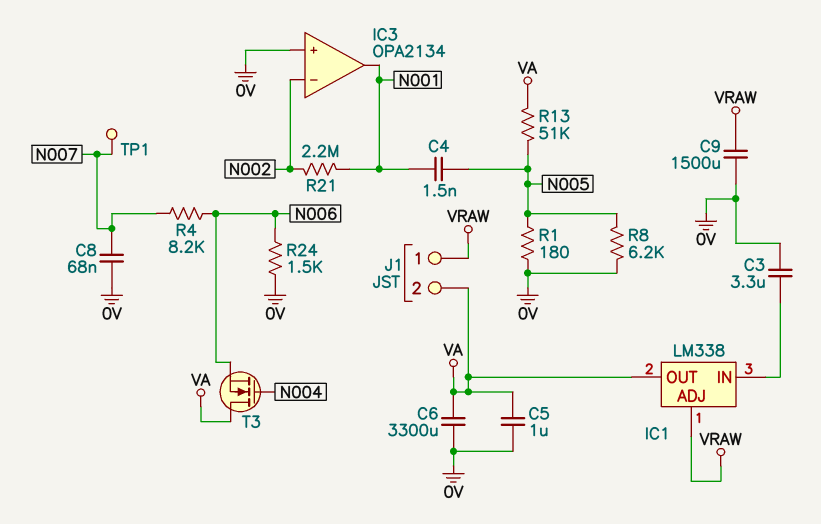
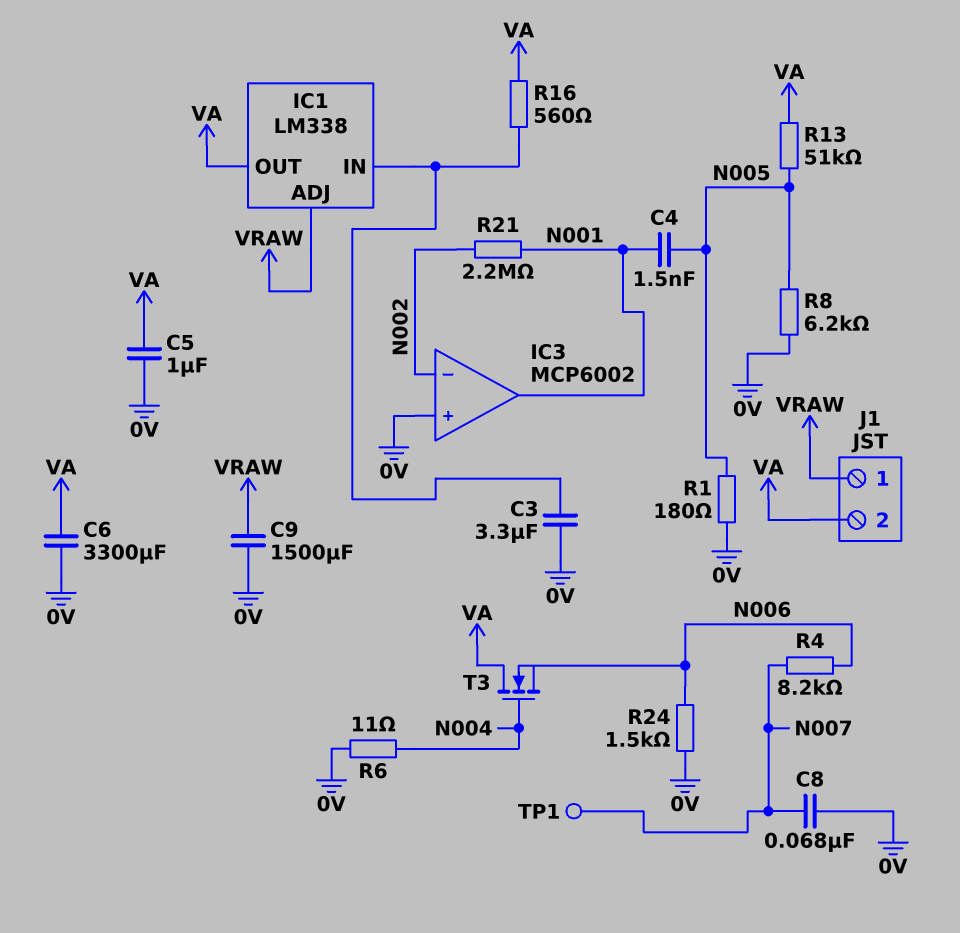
IC3: OPA2134 -> MCP6002
R6: none -> 11 (0V, N004)
R16: none -> 560 (IC1/IN, VA)

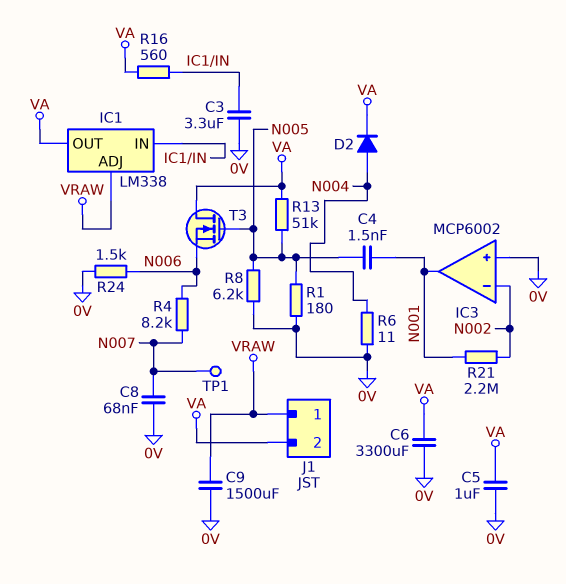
D2: none -> diode (A N004, K VA)
T3: NMOS (G N004, D VA, S N006) -> NMOS (G N005, D VA, S N006)

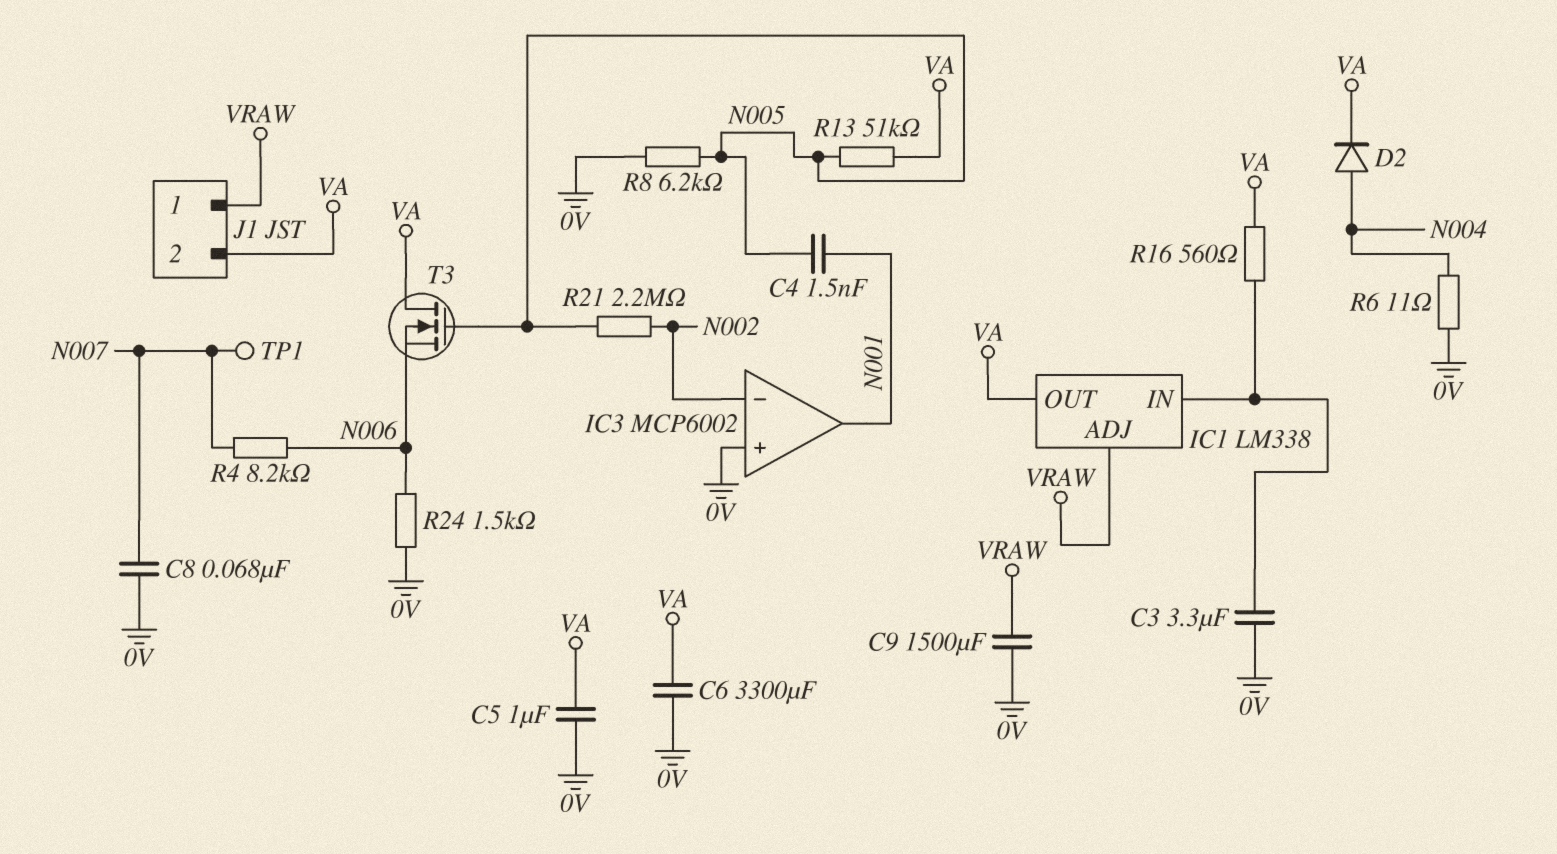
R1: 180 (0V, N005) -> none
R21: 2.2M (N001, N002) -> 2.2M (N002, N005)

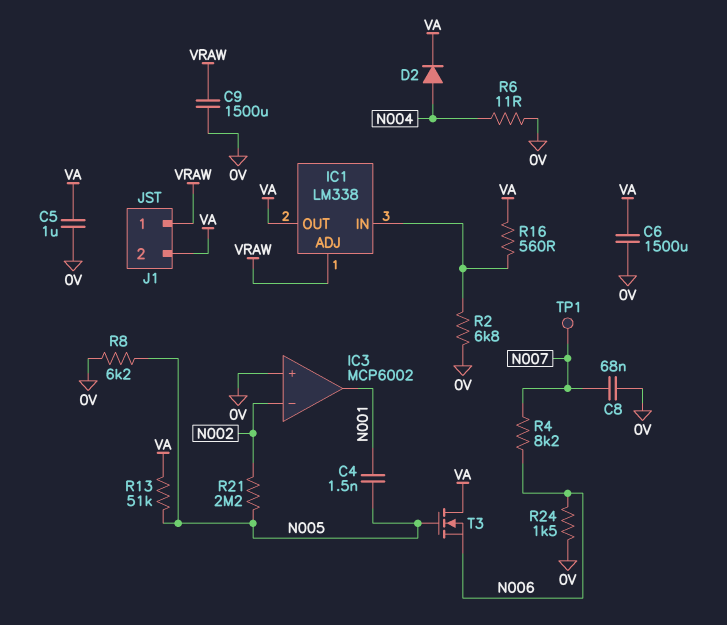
C3: 3.3uF (0V, IC1/IN) -> none
C6: 3300uF (0V, VA) -> 1500uF (0V, VA)
R2: none -> 6.8k (0V, IC1/IN)

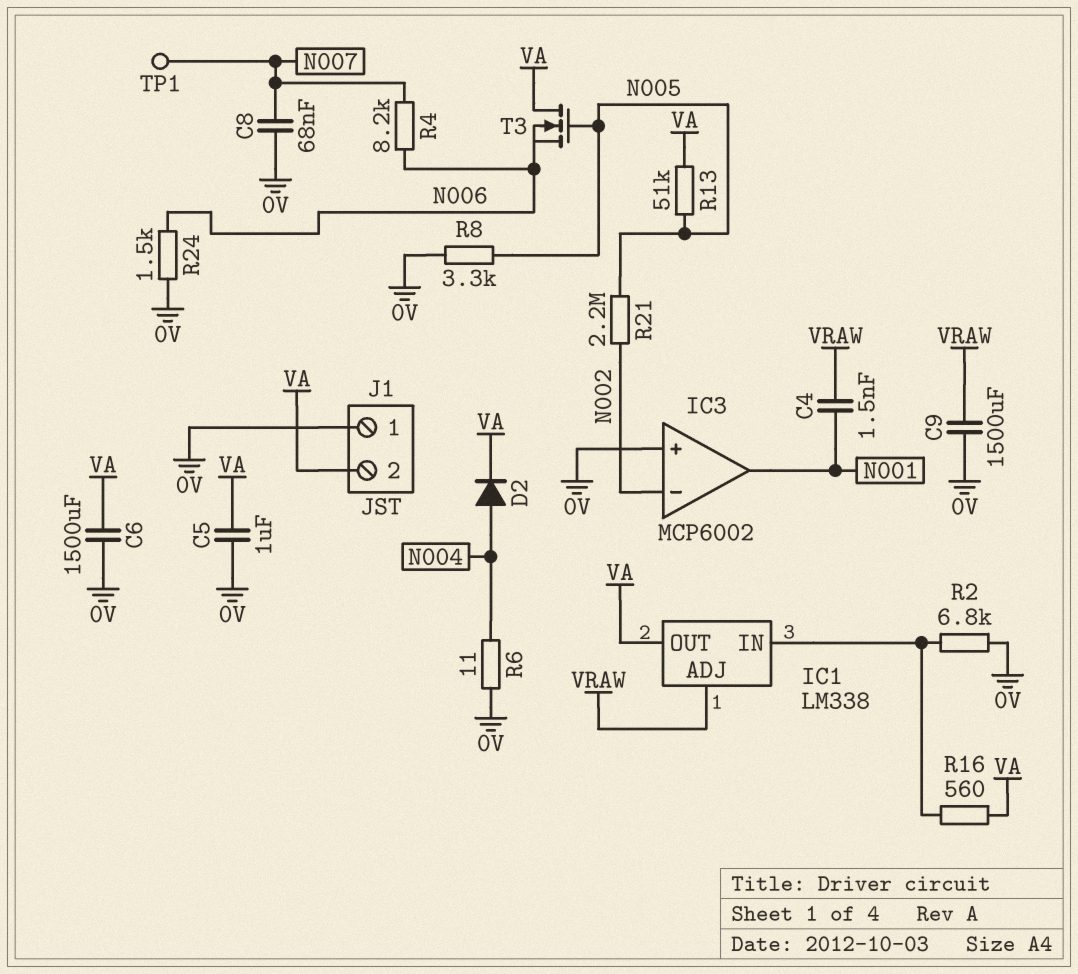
C4: 1.5nF (N001, N005) -> 1.5nF (N001, VRAW)
J1 pin 1: VRAW -> 0V
R8: 6.2k (0V, N005) -> 3.3k (0V, N005)

